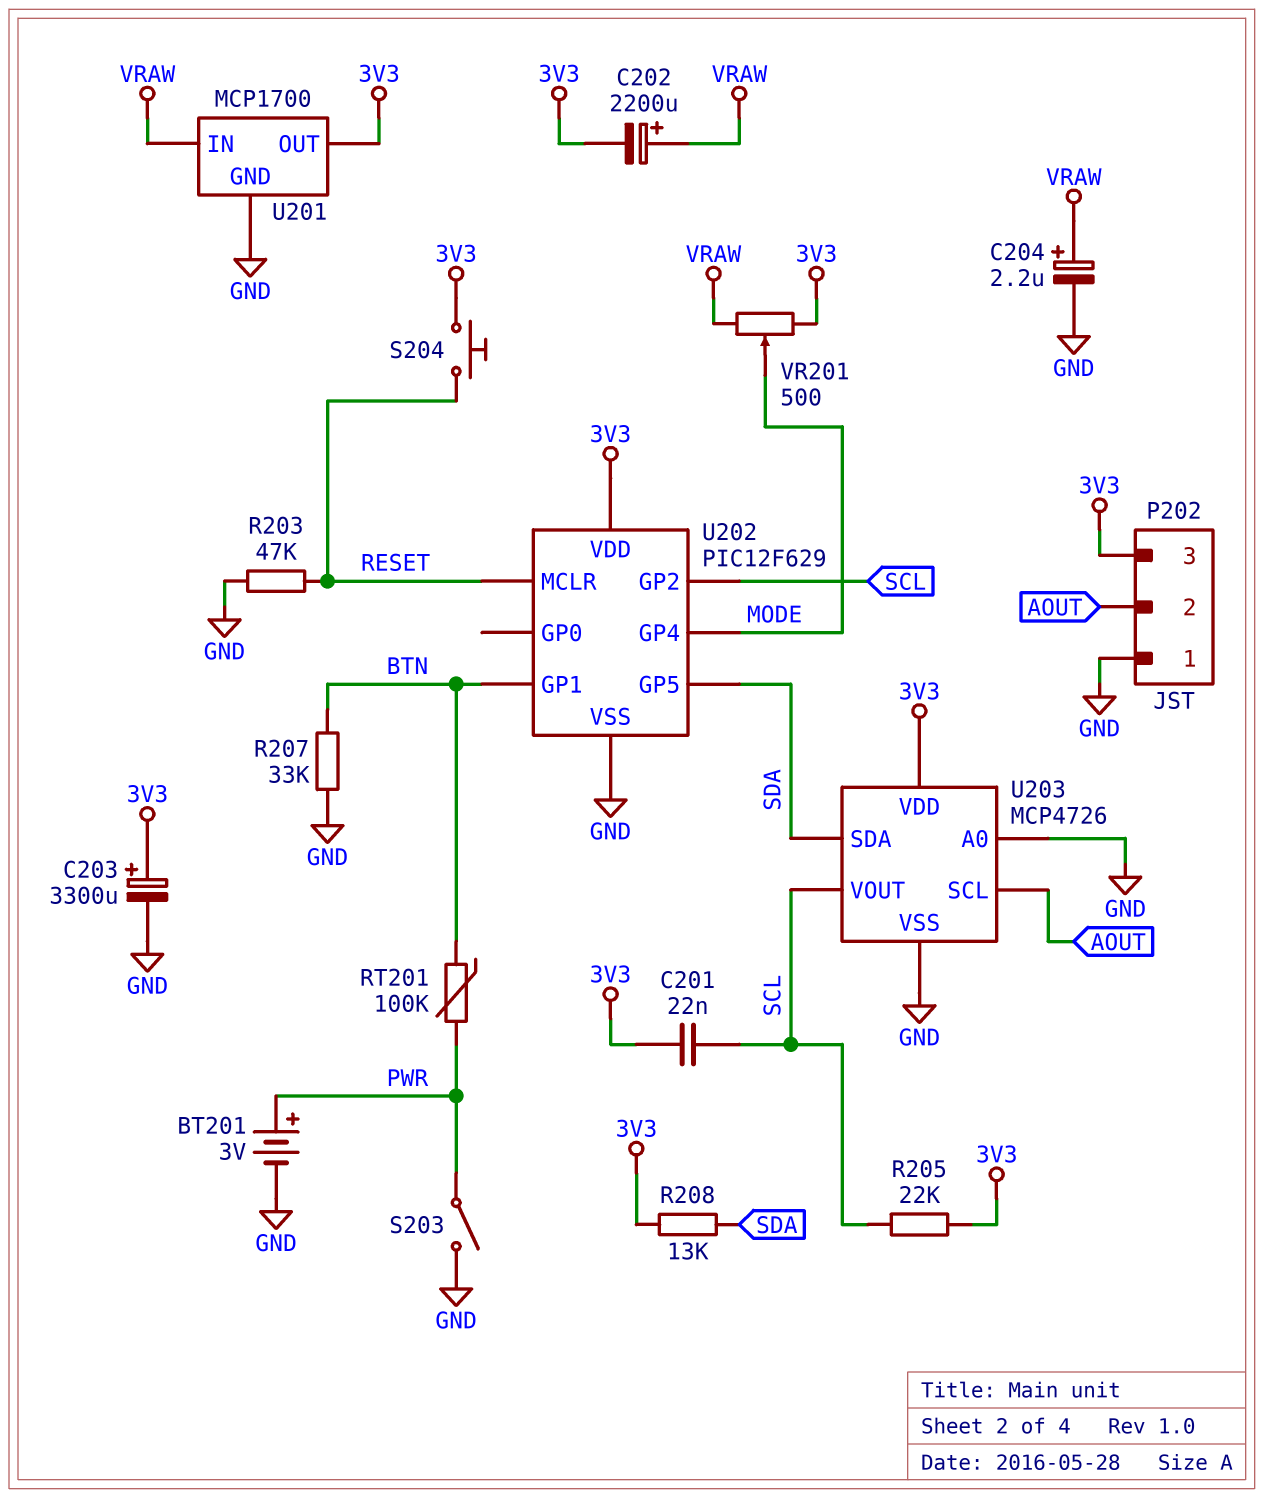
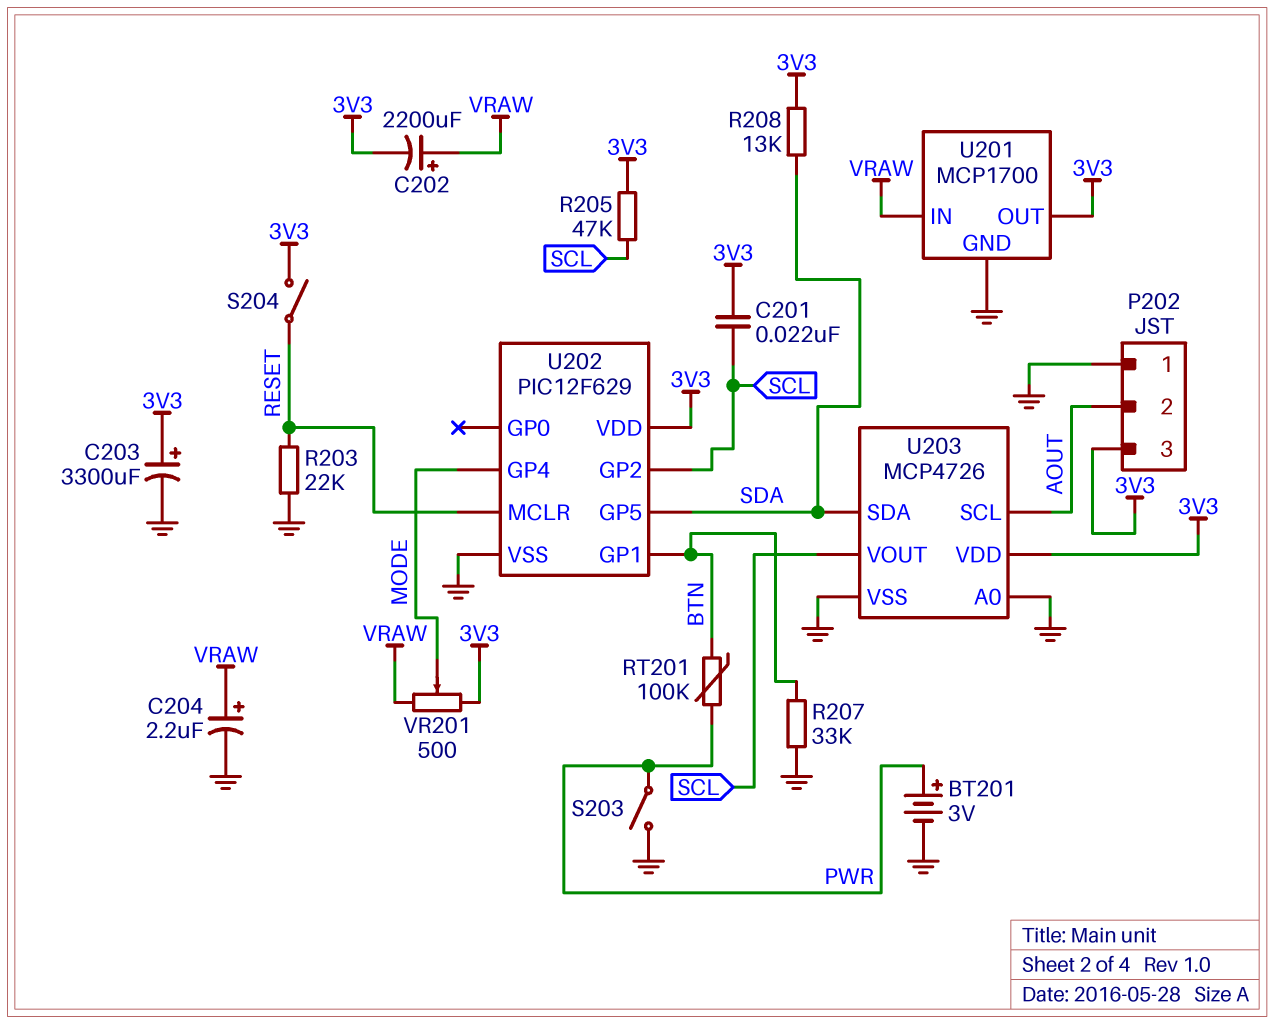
R203: 47k (GND, RESET) -> 22k (GND, RESET)
R205: 22k (3V3, SCL) -> 47k (3V3, SCL)
S204: button (3V3, RESET) -> switch (3V3, RESET)

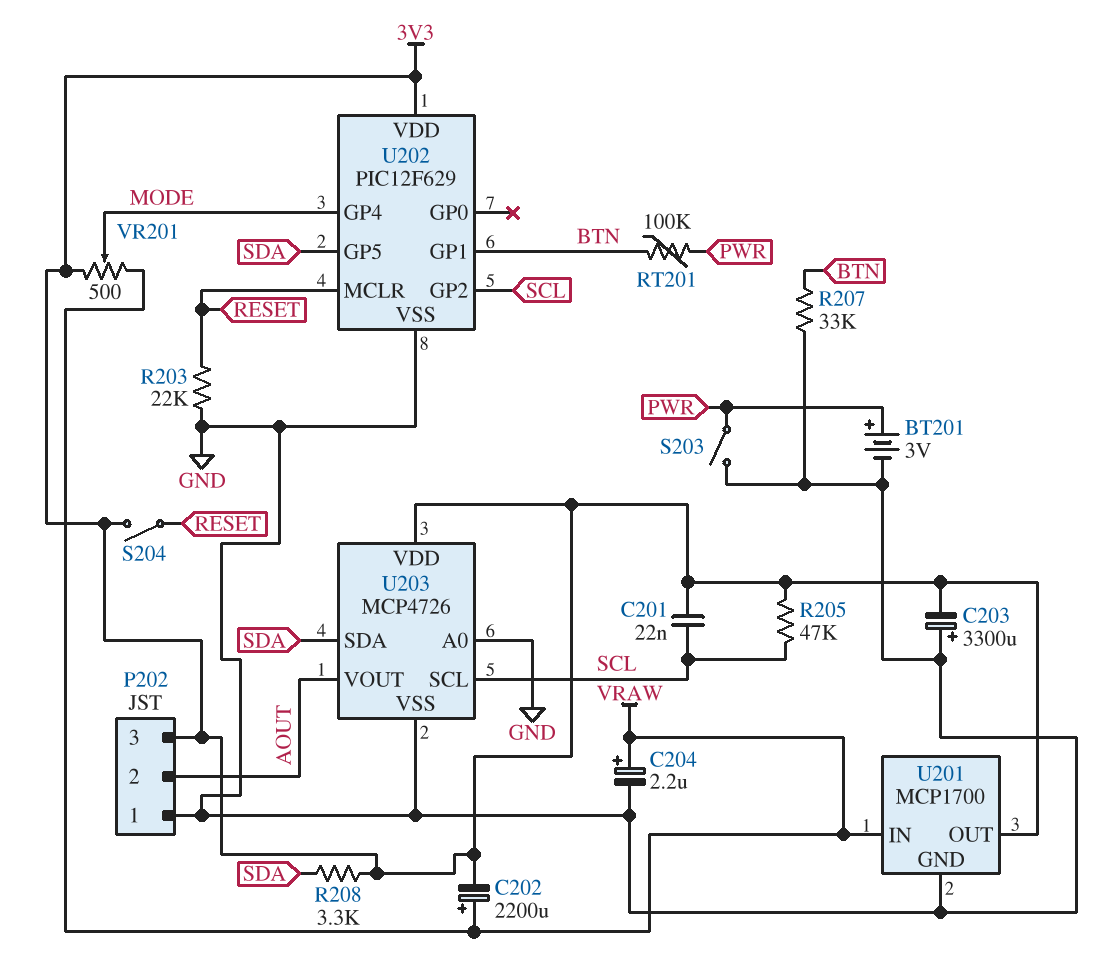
C203: 3300uF (plus 3V3, minus GND) -> 3300uF (plus GND, minus 3V3)
R208: 13k (3V3, SDA) -> 3.3k (3V3, SDA)
U203 pin SCL: AOUT -> SCL
U203 pin VOUT: SCL -> AOUT

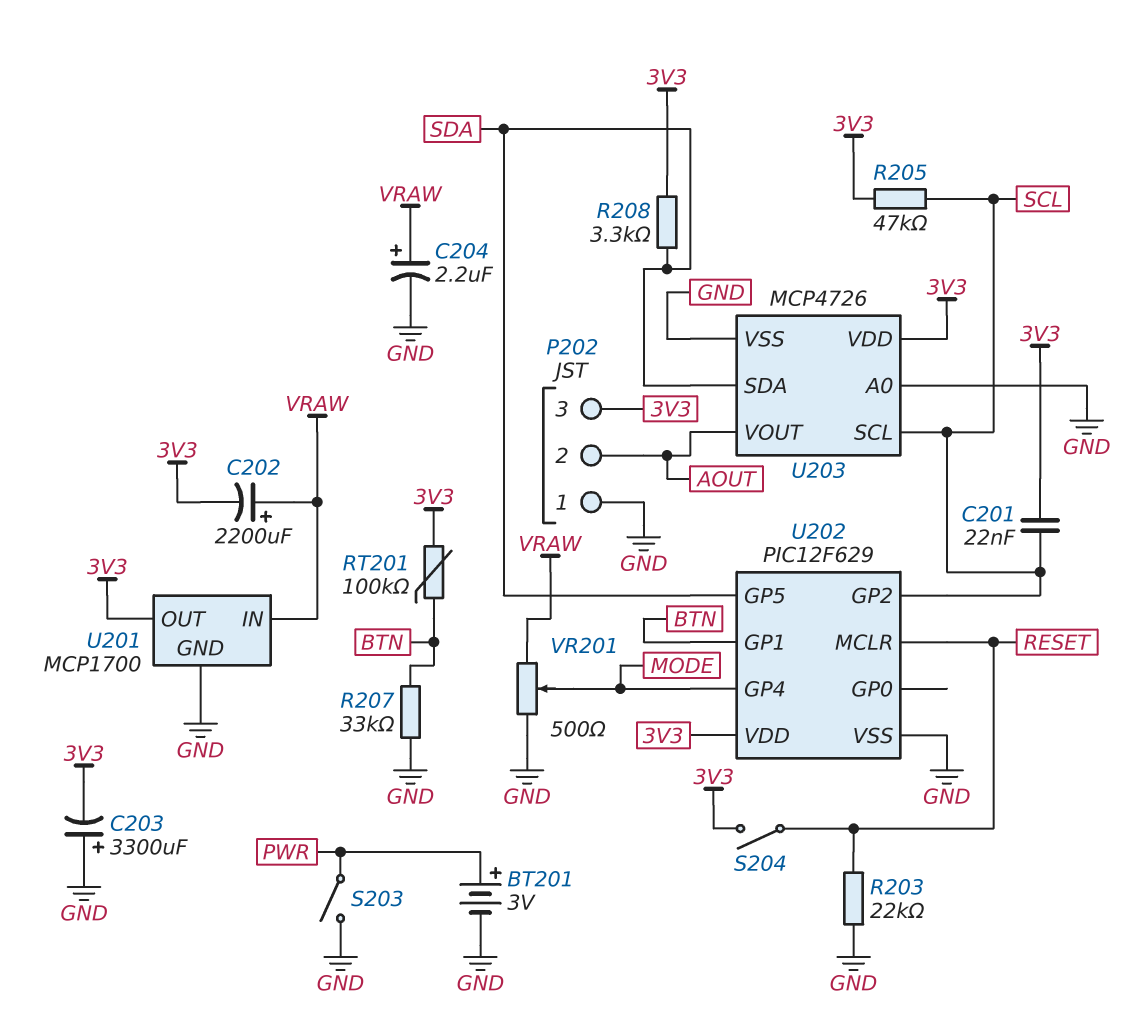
RT201: 100k (BTN, PWR) -> 100k (3V3, BTN)
VR201: 500 (3V3, VRAW, wiper MODE) -> 500 (GND, VRAW, wiper MODE)

